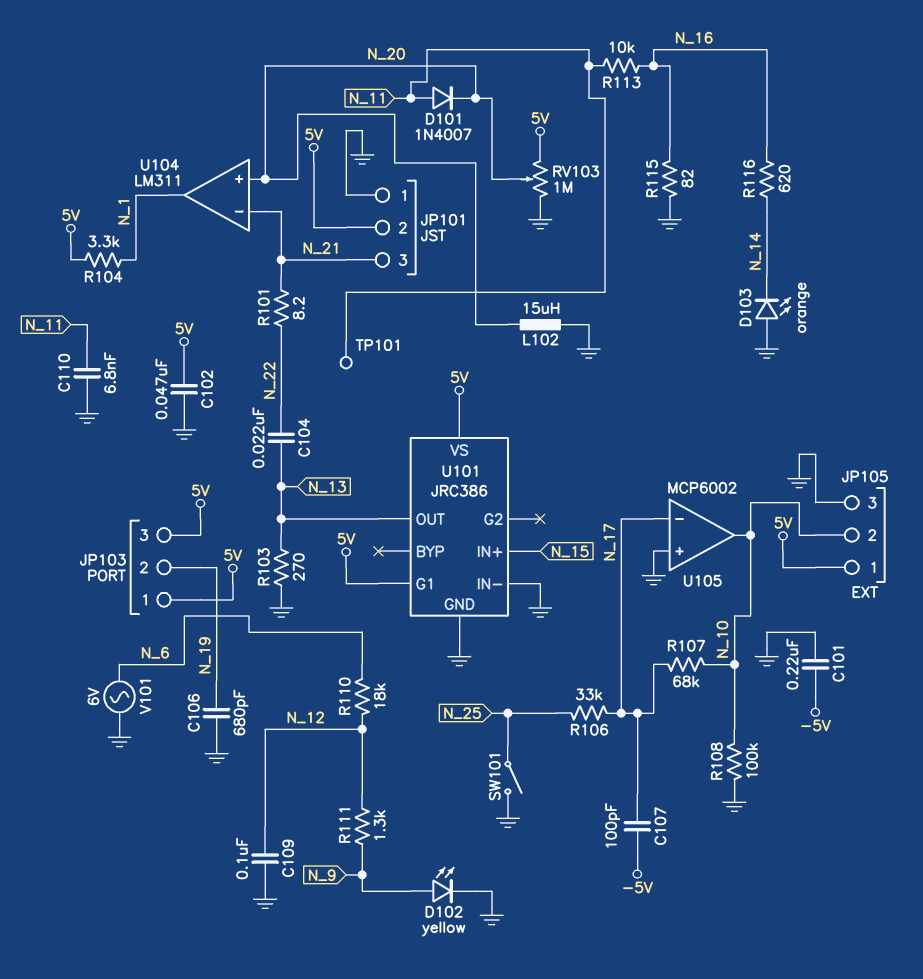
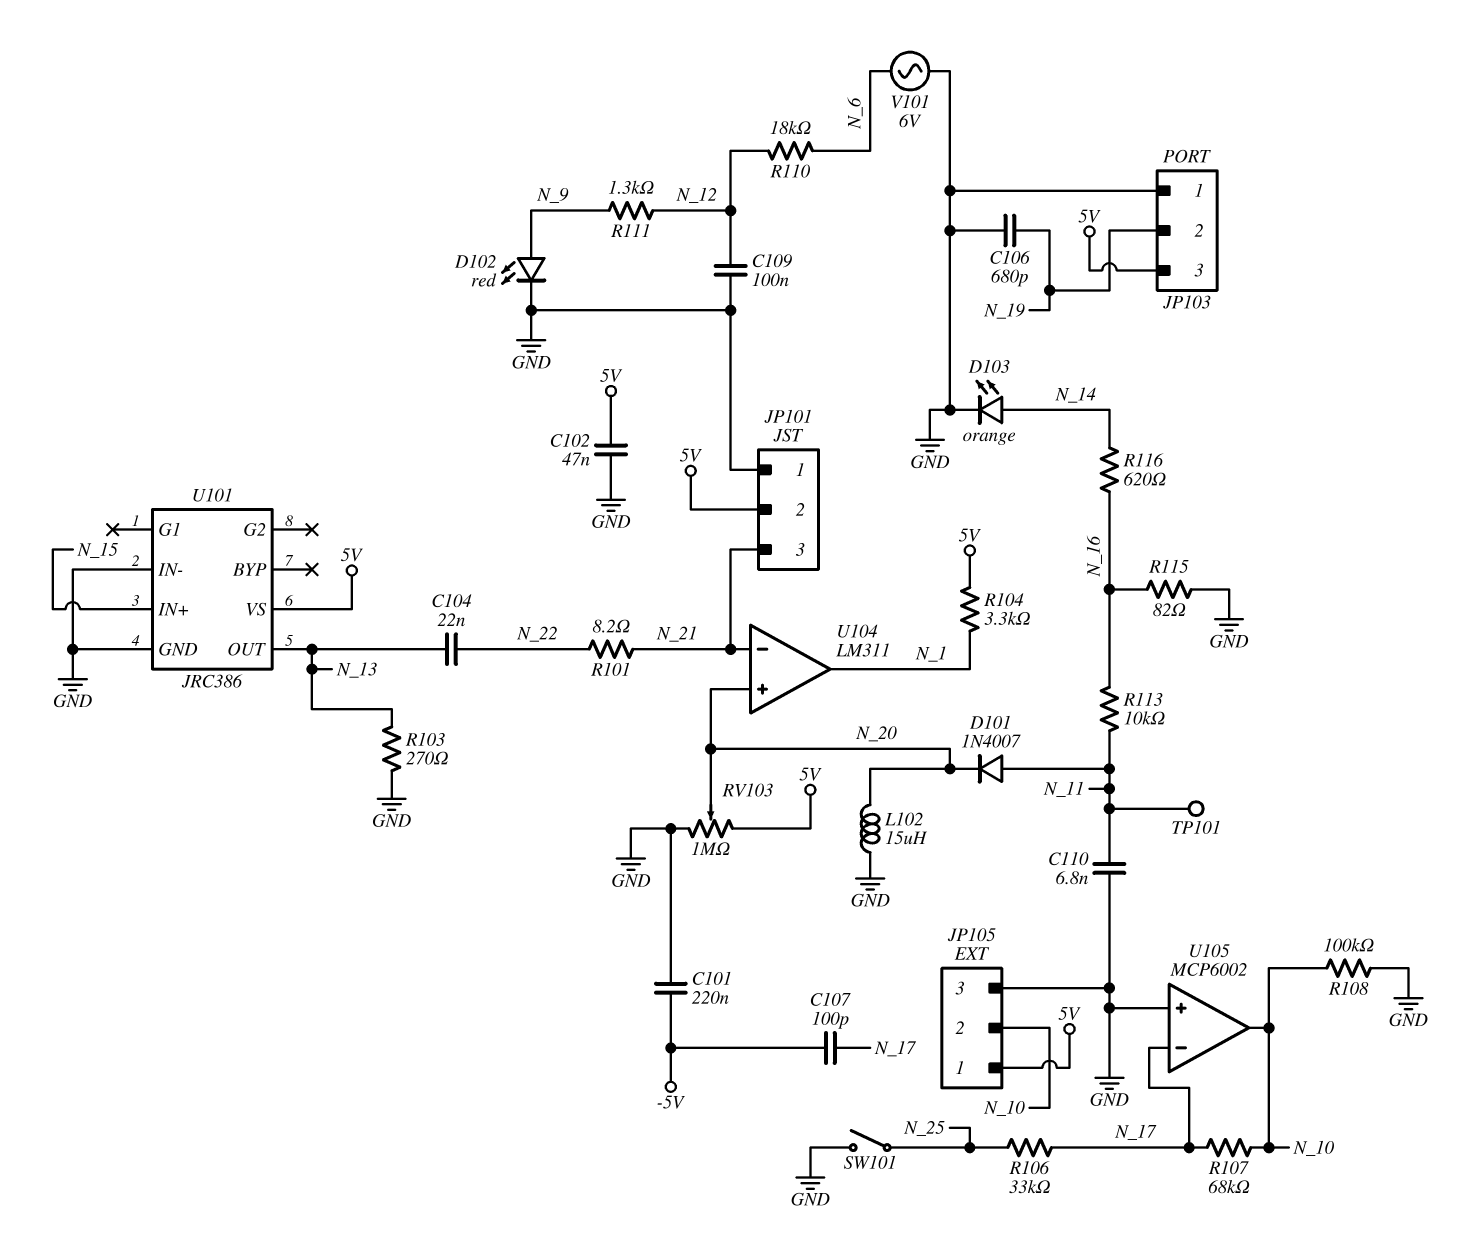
D102: LED yellow (A N_9, K GND) -> LED red (A N_9, K GND)
D103: LED orange (A GND, K N_14) -> LED orange (A N_14, K GND)
JP103 pin 1: 5V -> GND
U101 pin G1: 5V -> none

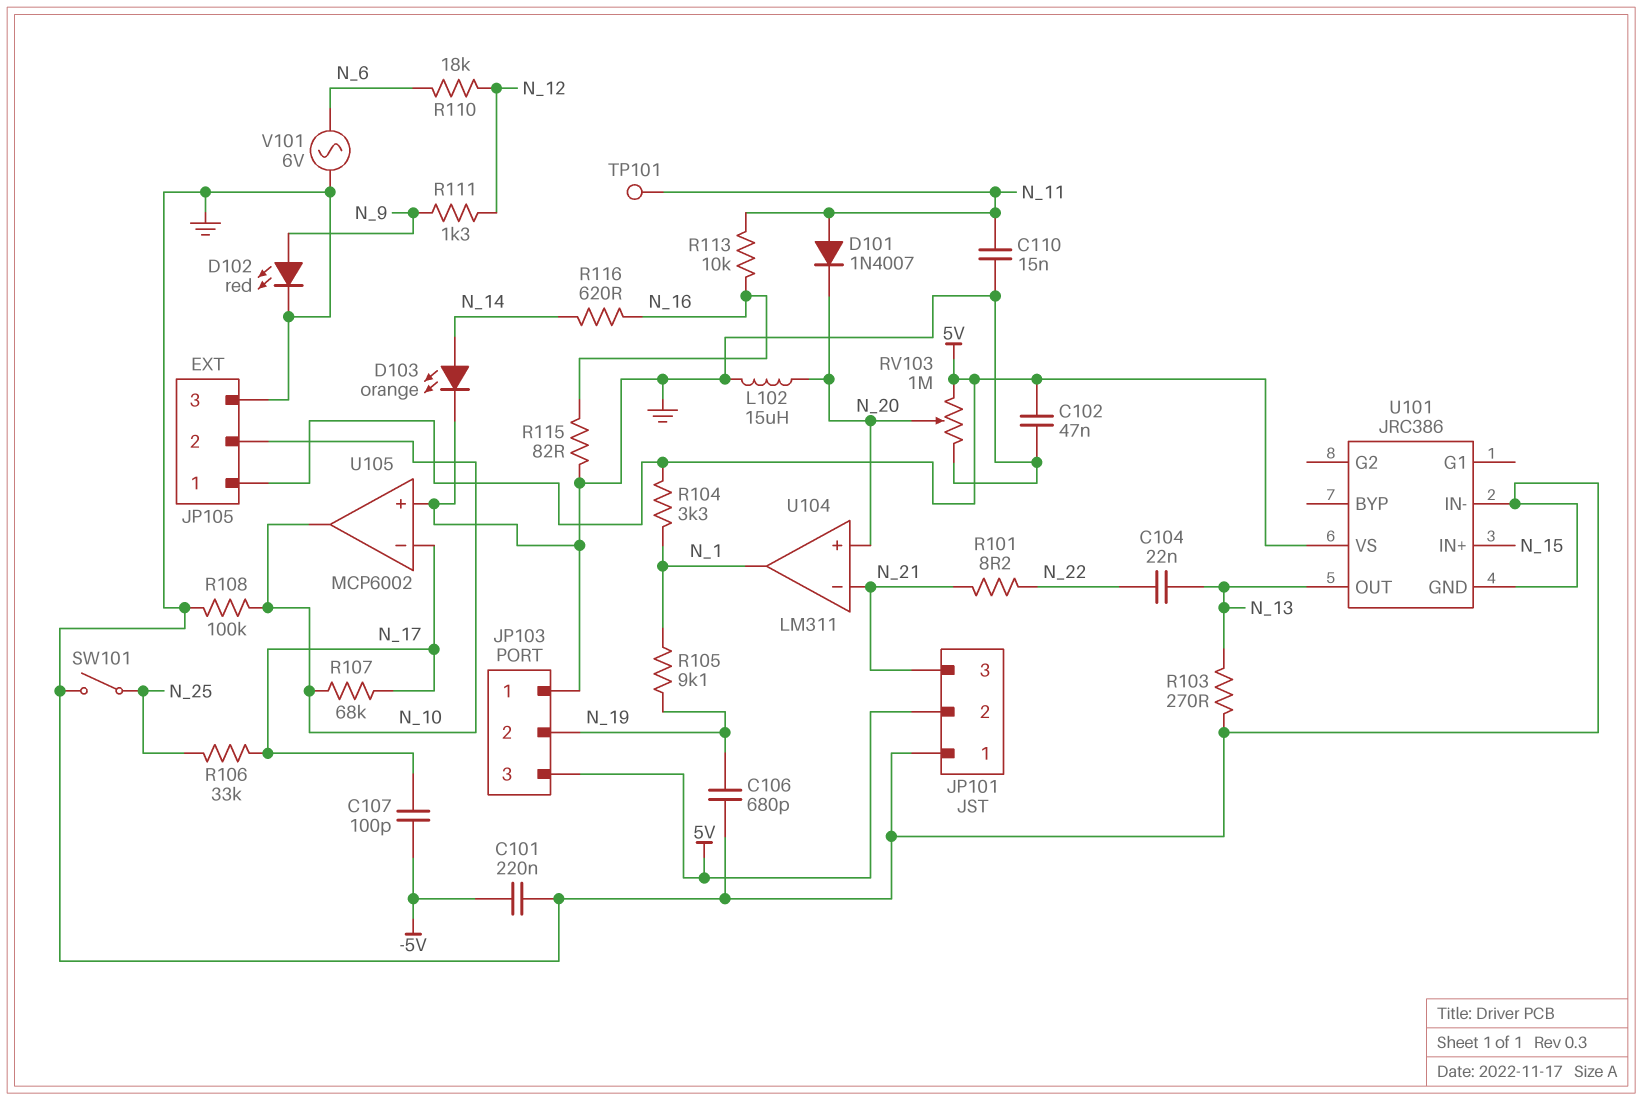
C109: 100nF (GND, N_12) -> none
C110: 6.8nF (GND, N_11) -> 15nF (GND, N_11)
R105: none -> 9.1k (N_1, N_19)

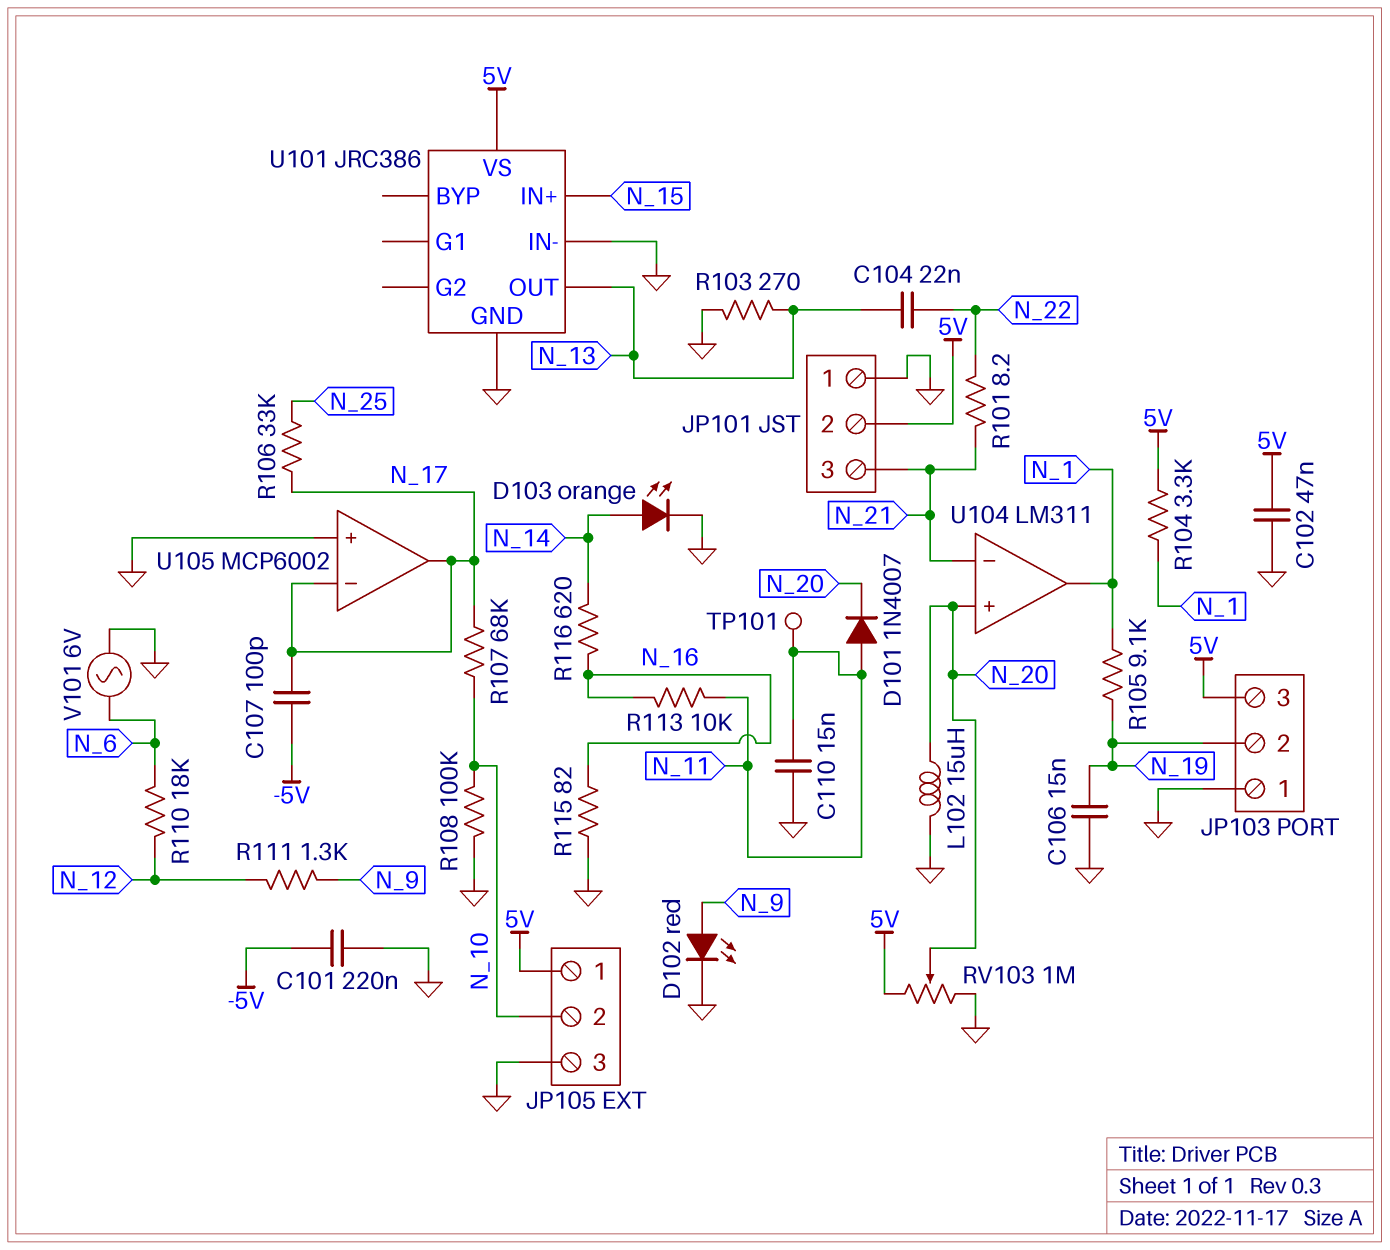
C106: 680pF (GND, N_19) -> 15nF (GND, N_19)
SW101: switch (GND, N_25) -> none
U105 pin out: N_10 -> N_17

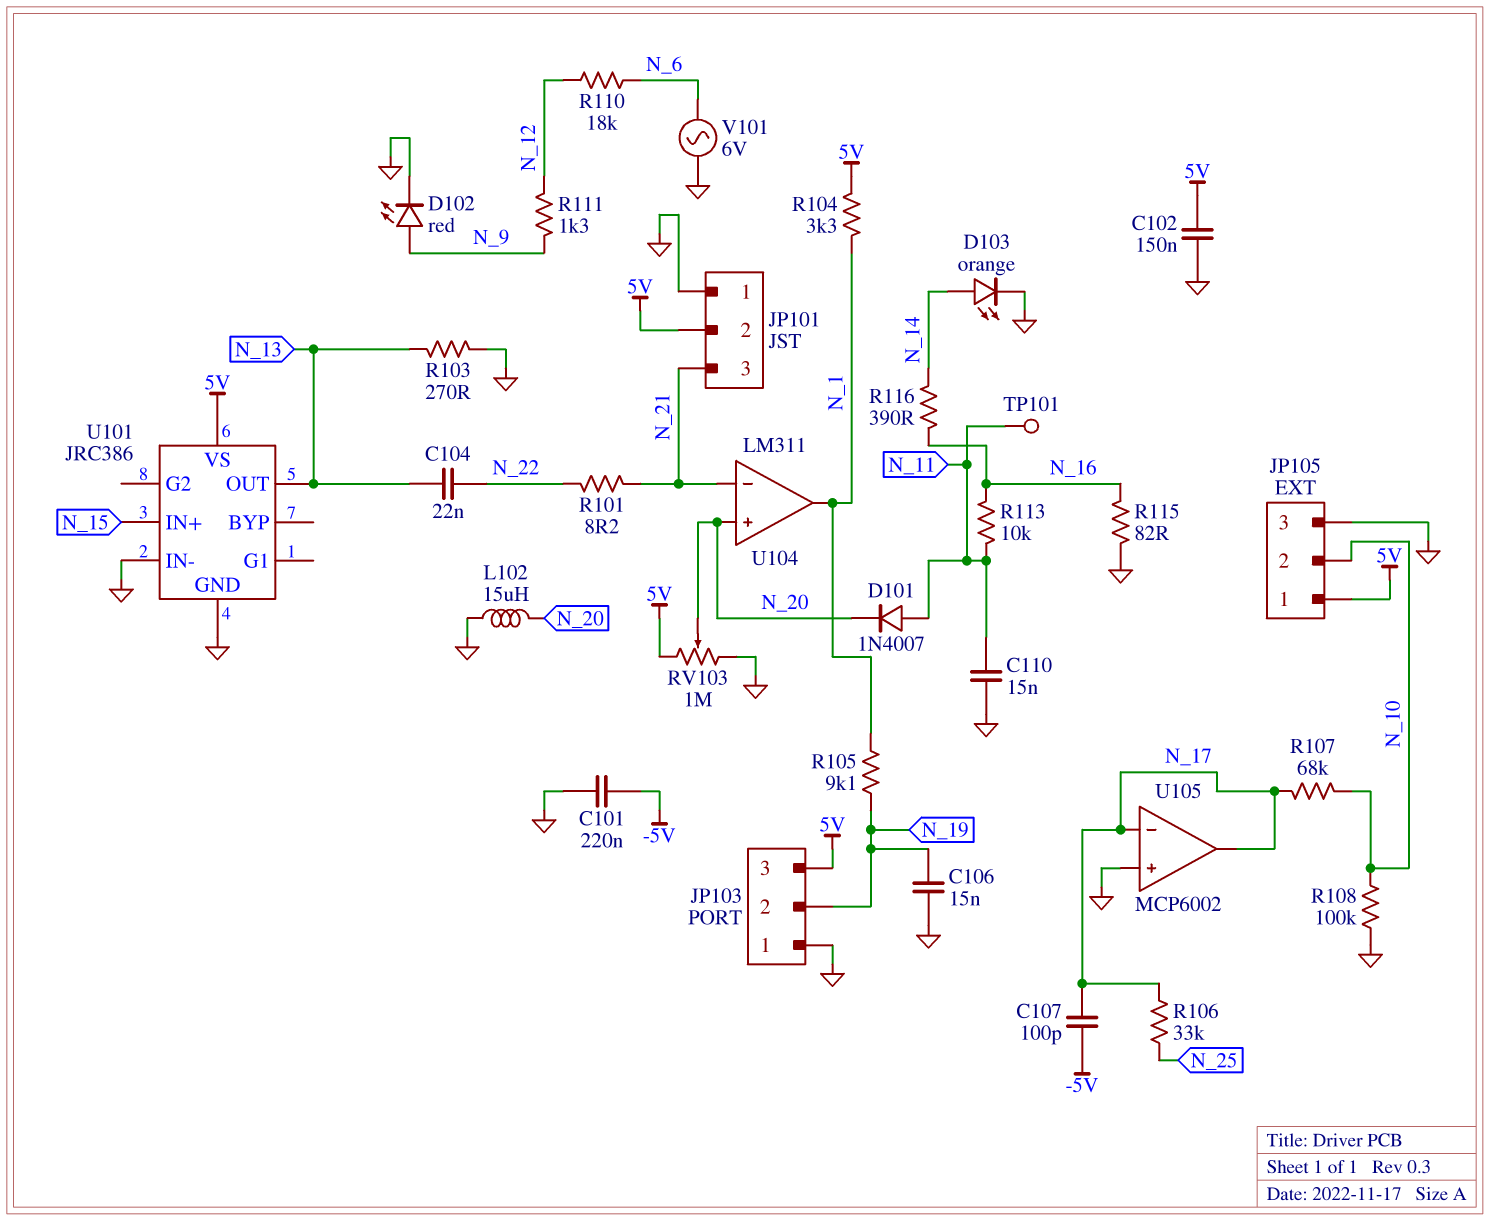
C102: 47nF (5V, GND) -> 150nF (5V, GND)
R116: 620 (N_14, N_16) -> 390 (N_14, N_16)

